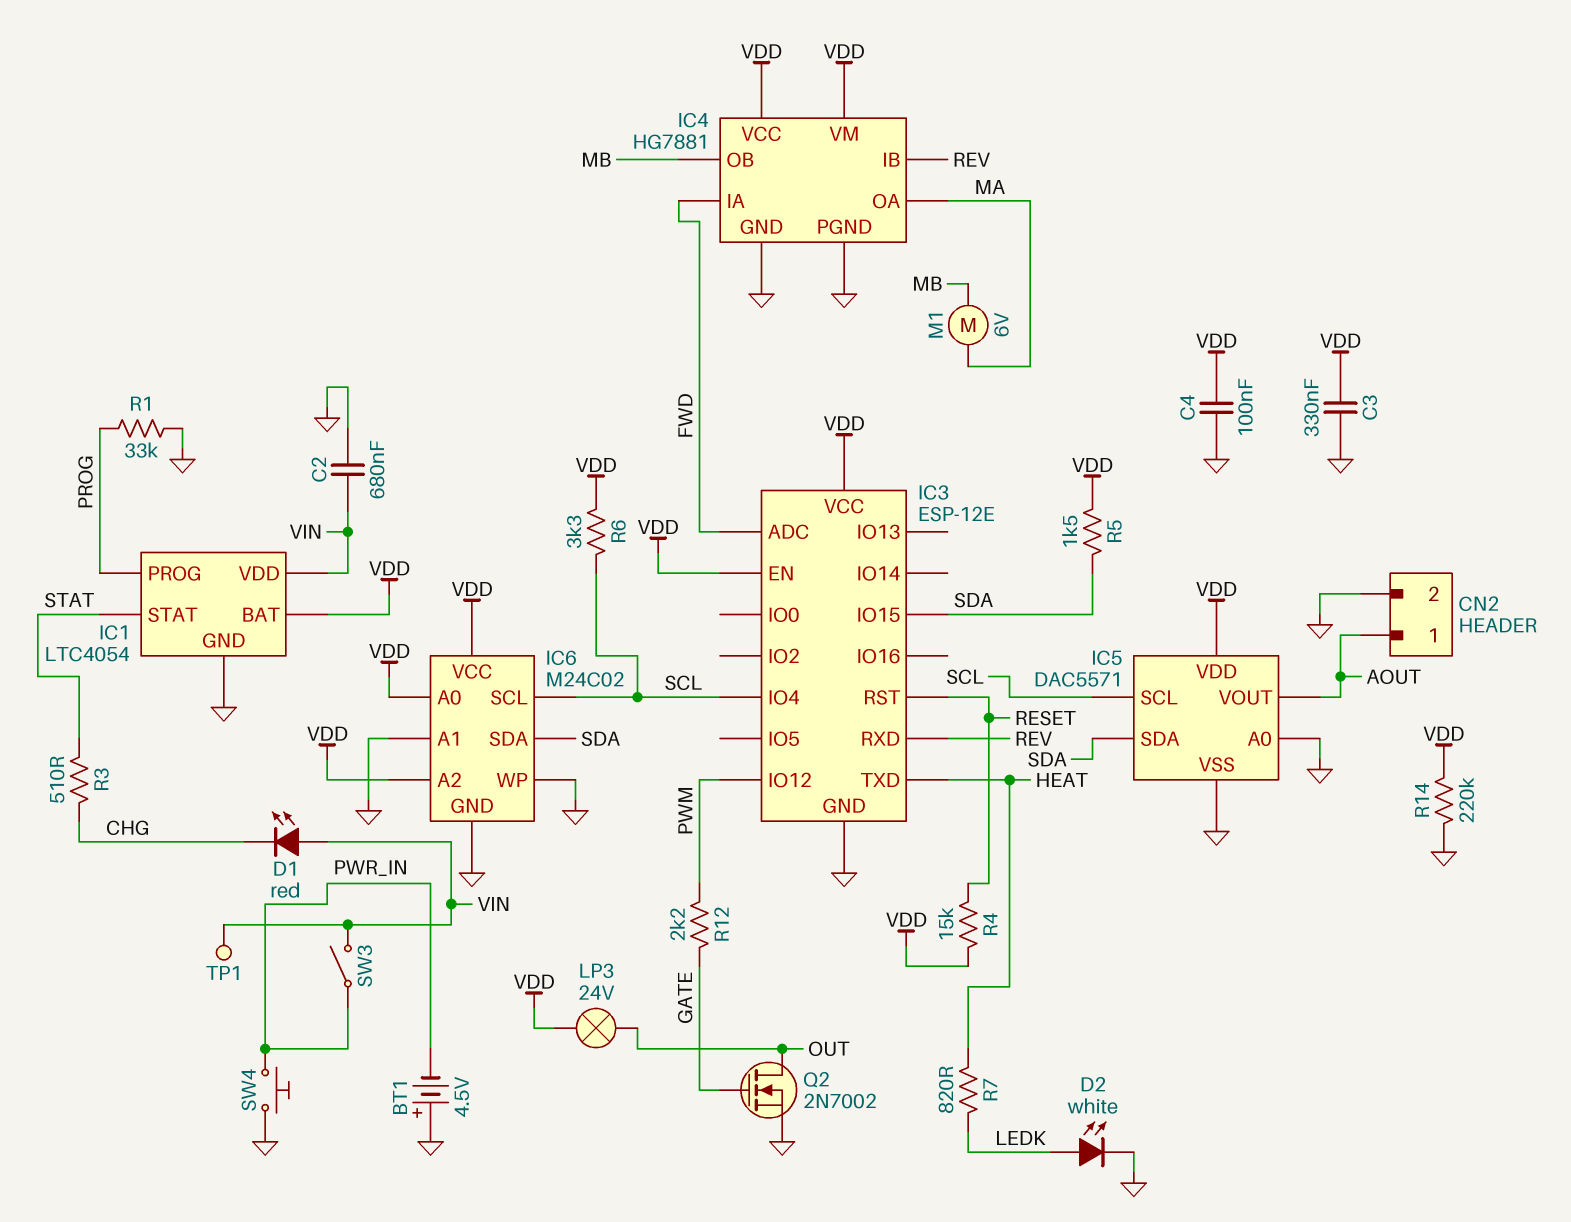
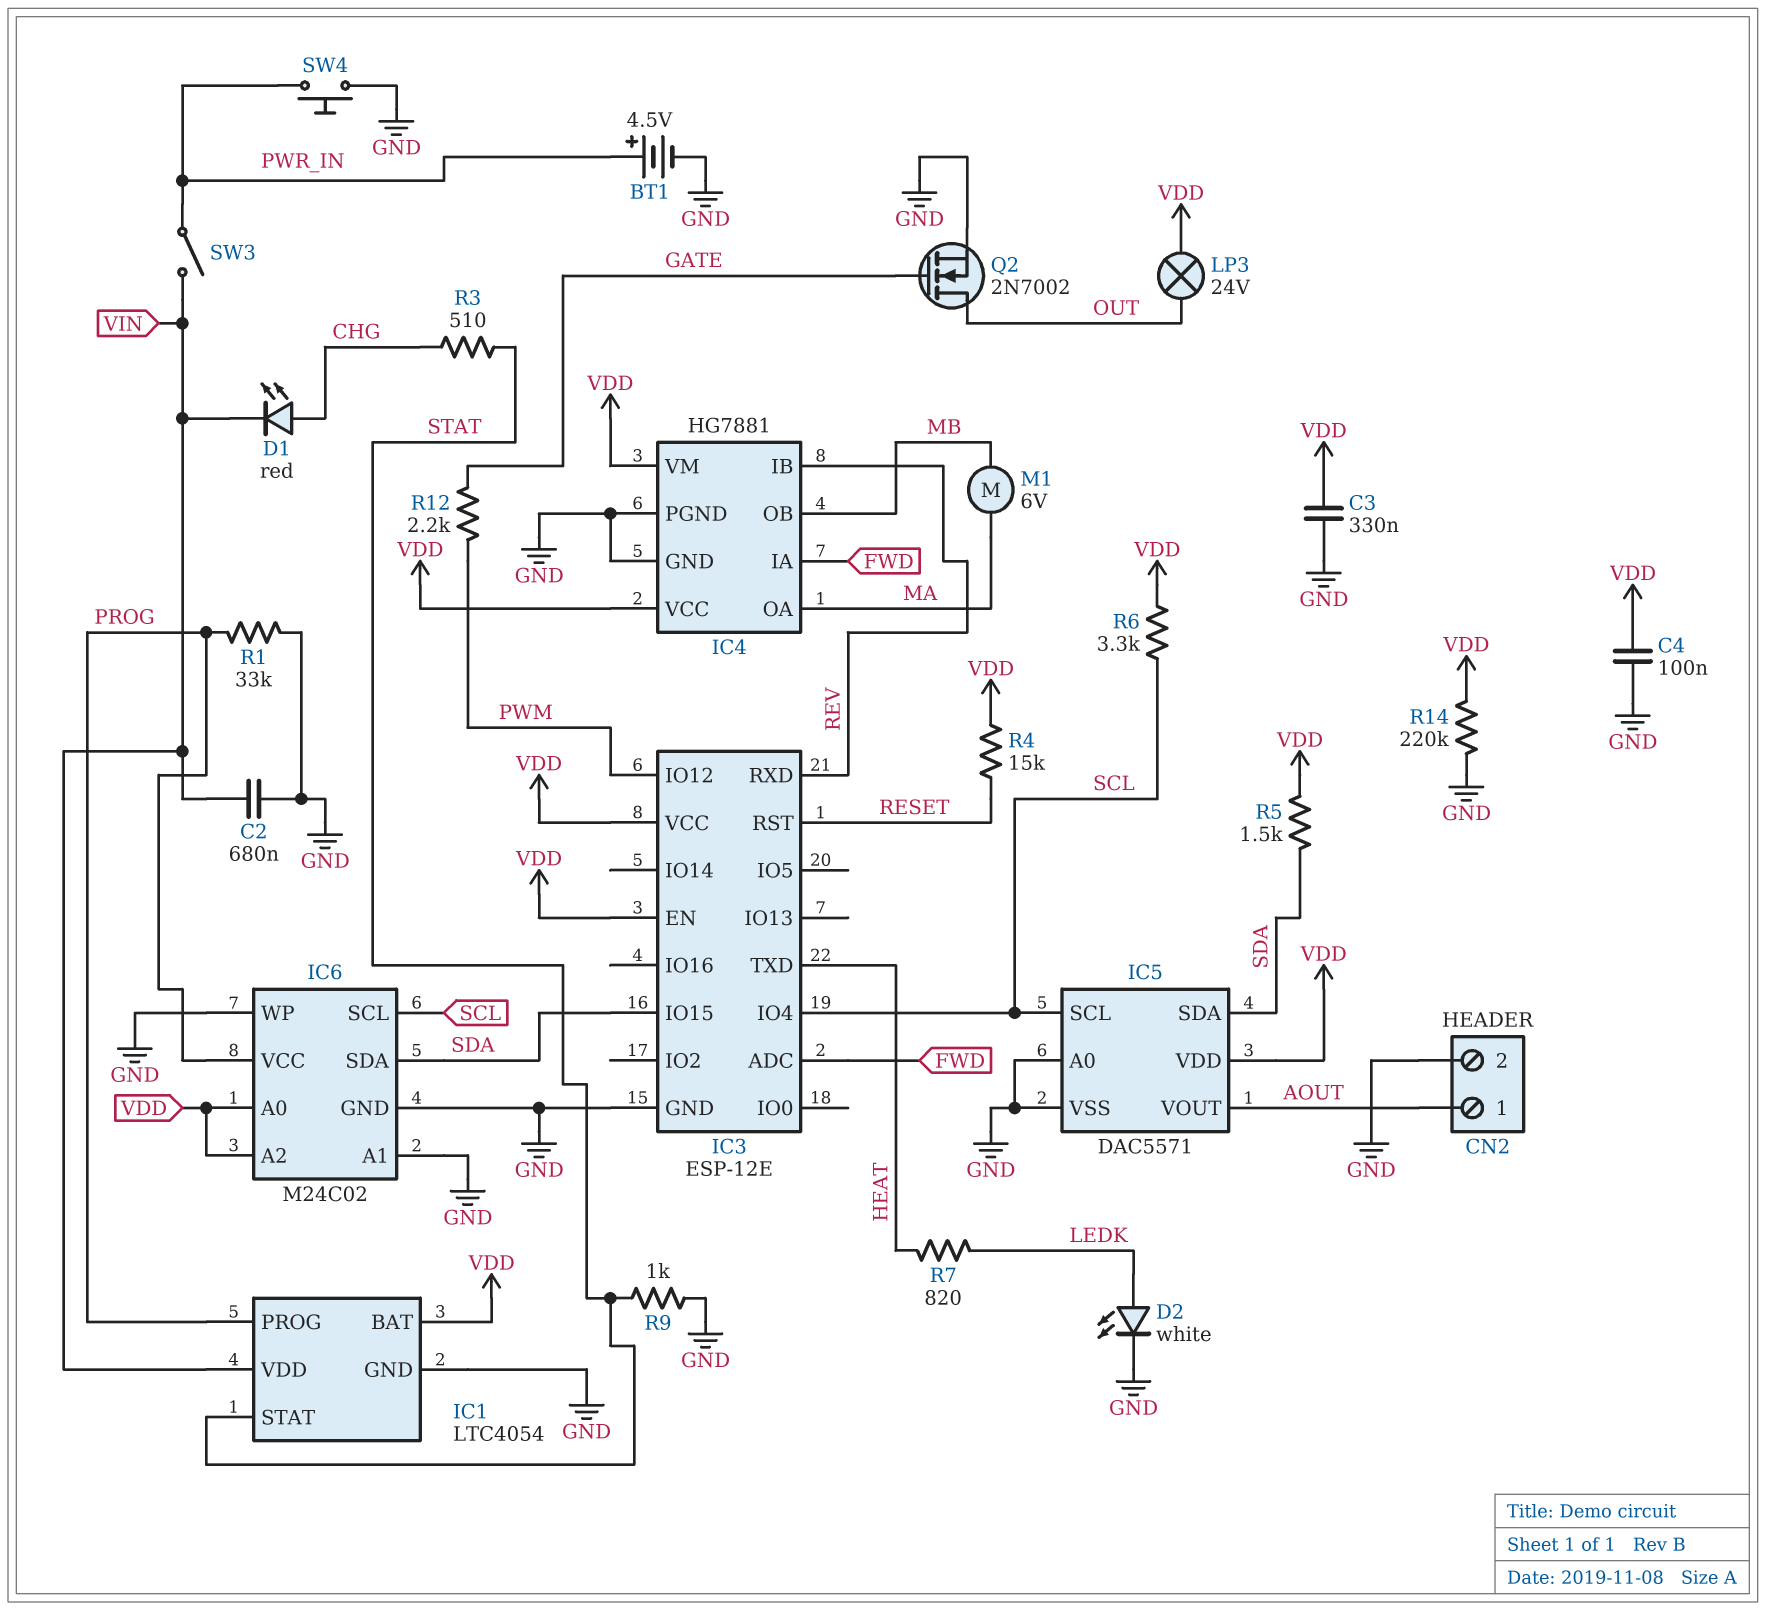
BT1: 4.5V (plus GND, minus PWR_IN) -> 4.5V (plus PWR_IN, minus GND)
D1: LED red (A VIN, K CHG) -> LED red (A CHG, K VIN)
IC6 pin VCC: VDD -> PROG
R9: none -> 1k (GND, STAT)
TP1: test point (VIN) -> none

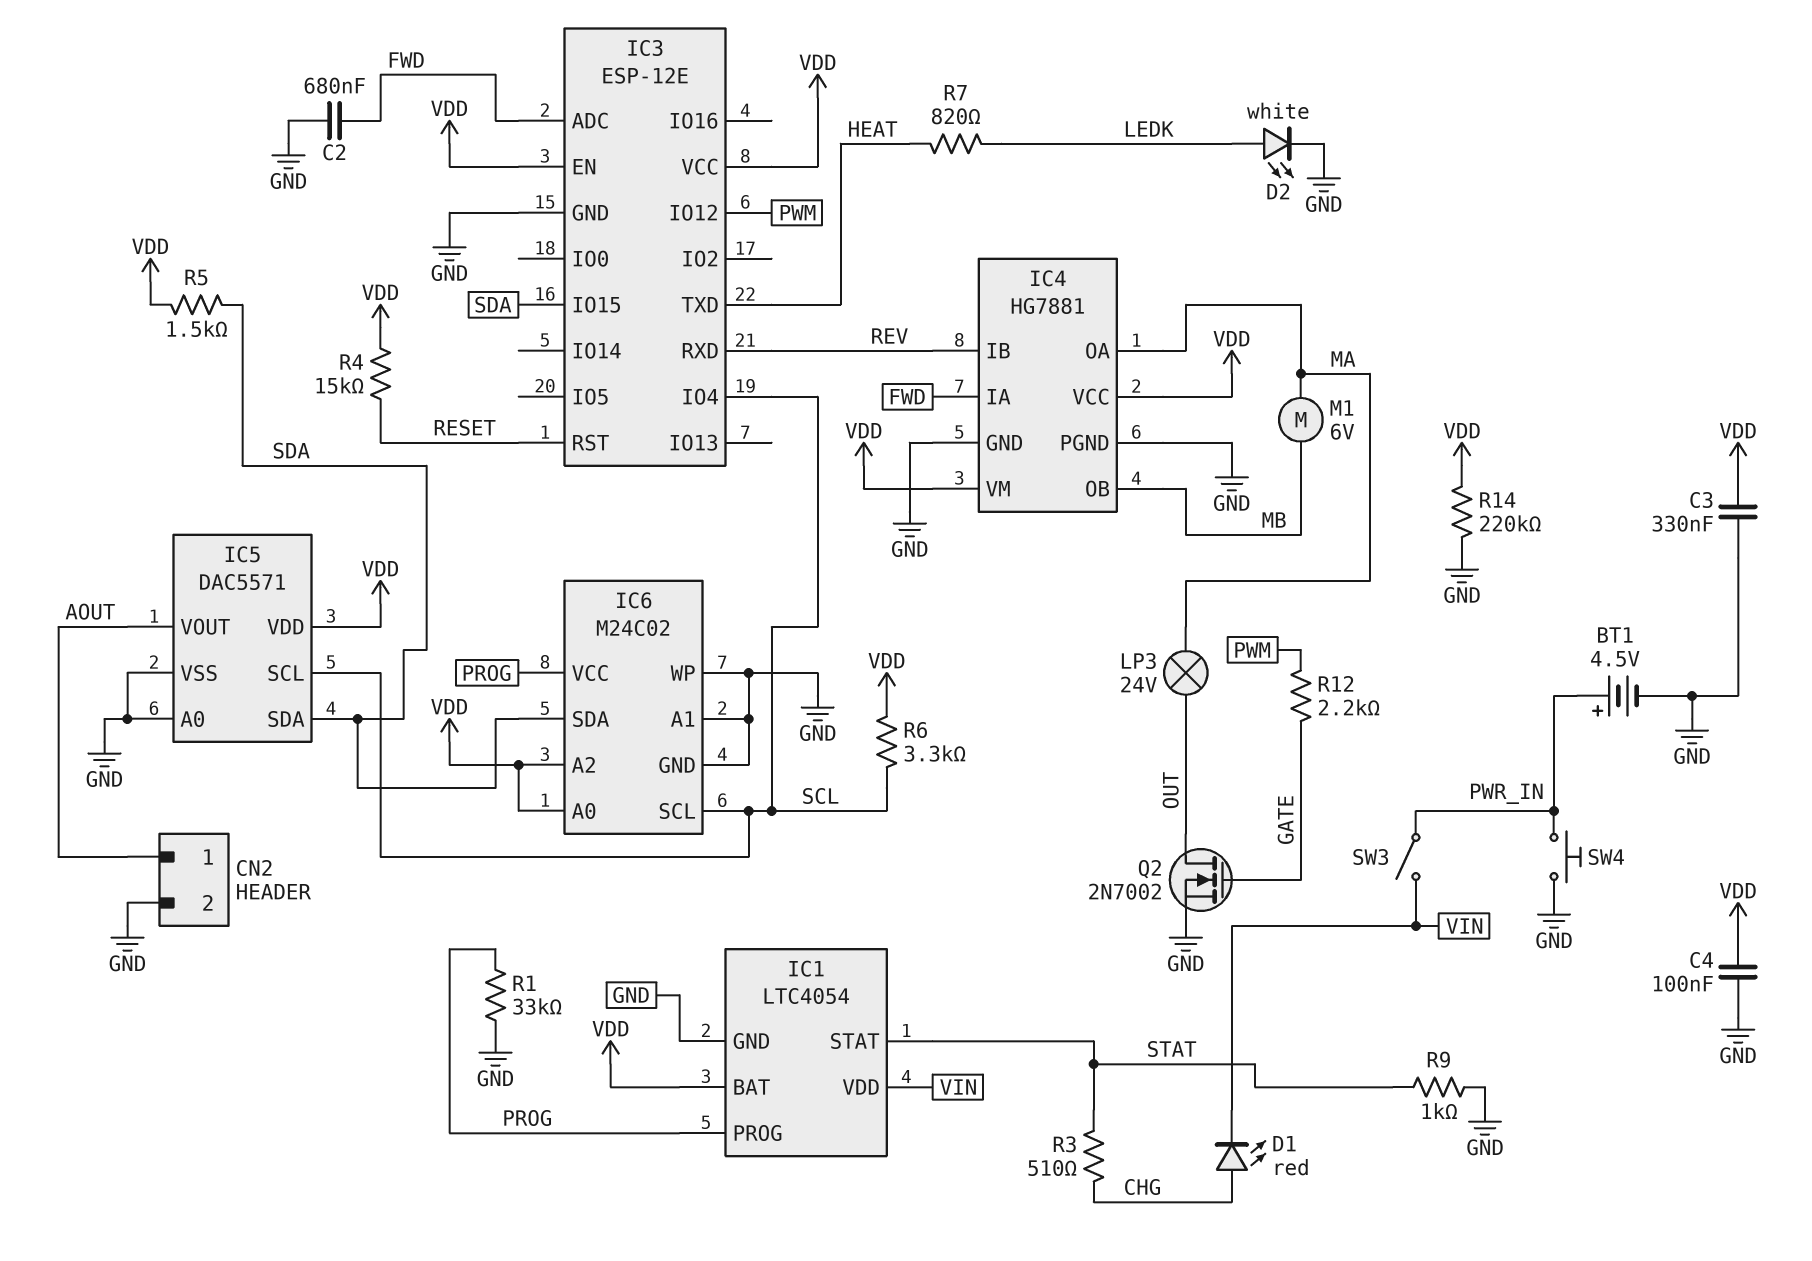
C2: 680nF (GND, VIN) -> 680nF (FWD, GND)
LP3: lamp 24V (OUT, VDD) -> lamp 24V (MA, OUT)

